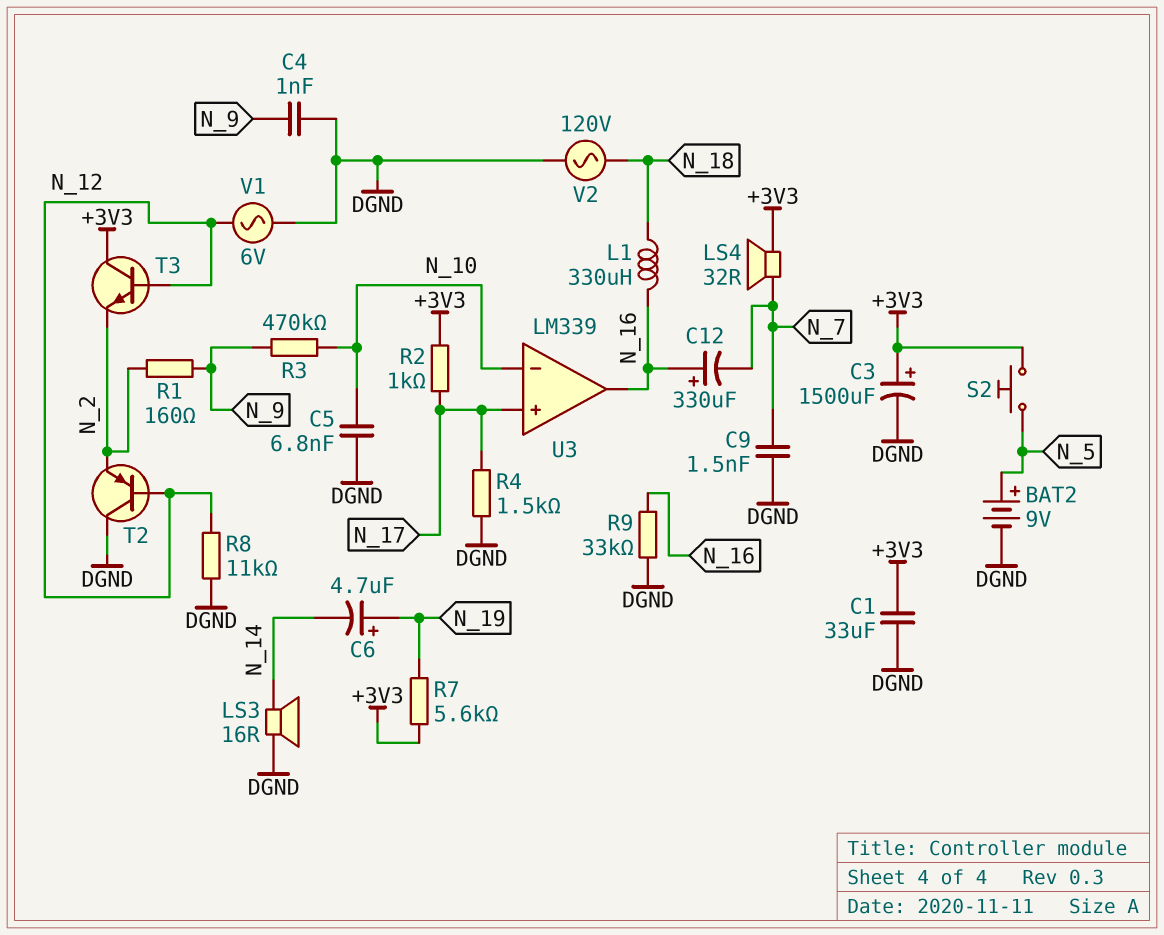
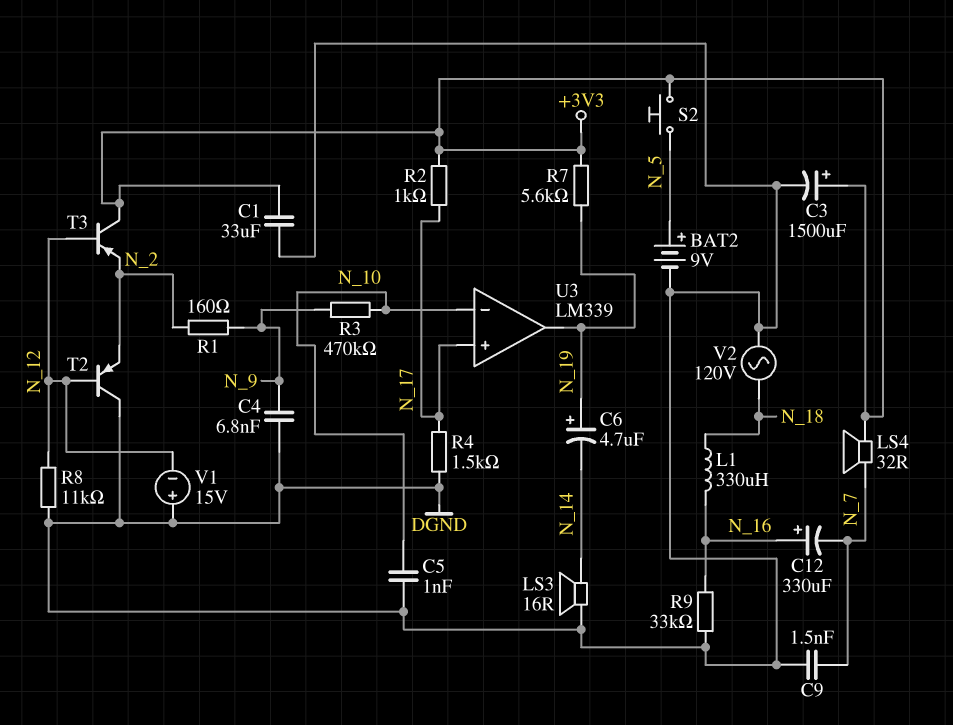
C4: 1nF (DGND, N_9) -> 6.8nF (DGND, N_9)
C5: 6.8nF (DGND, N_10) -> 1nF (DGND, N_10)
T3: NPN (B N_12, C +3V3, E N_2) -> PNP (B N_12, C +3V3, E N_2)
U3 pin out: N_16 -> N_19
V1: AC 6V (DGND, N_12) -> 15V (plus DGND, minus N_12)

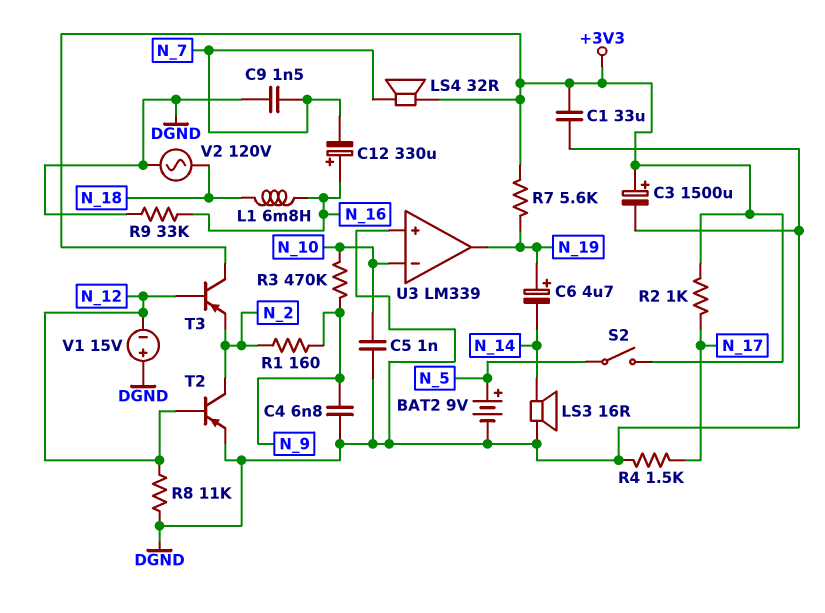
L1: 330uH (N_16, N_18) -> 6.8mH (N_16, N_18)
S2: button (+3V3, N_5) -> switch (+3V3, N_5)
T2: PNP (B N_12, C DGND, E N_2) -> PNP (B N_12, C N_2, E DGND)
U3 pin in+: N_17 -> DGND

